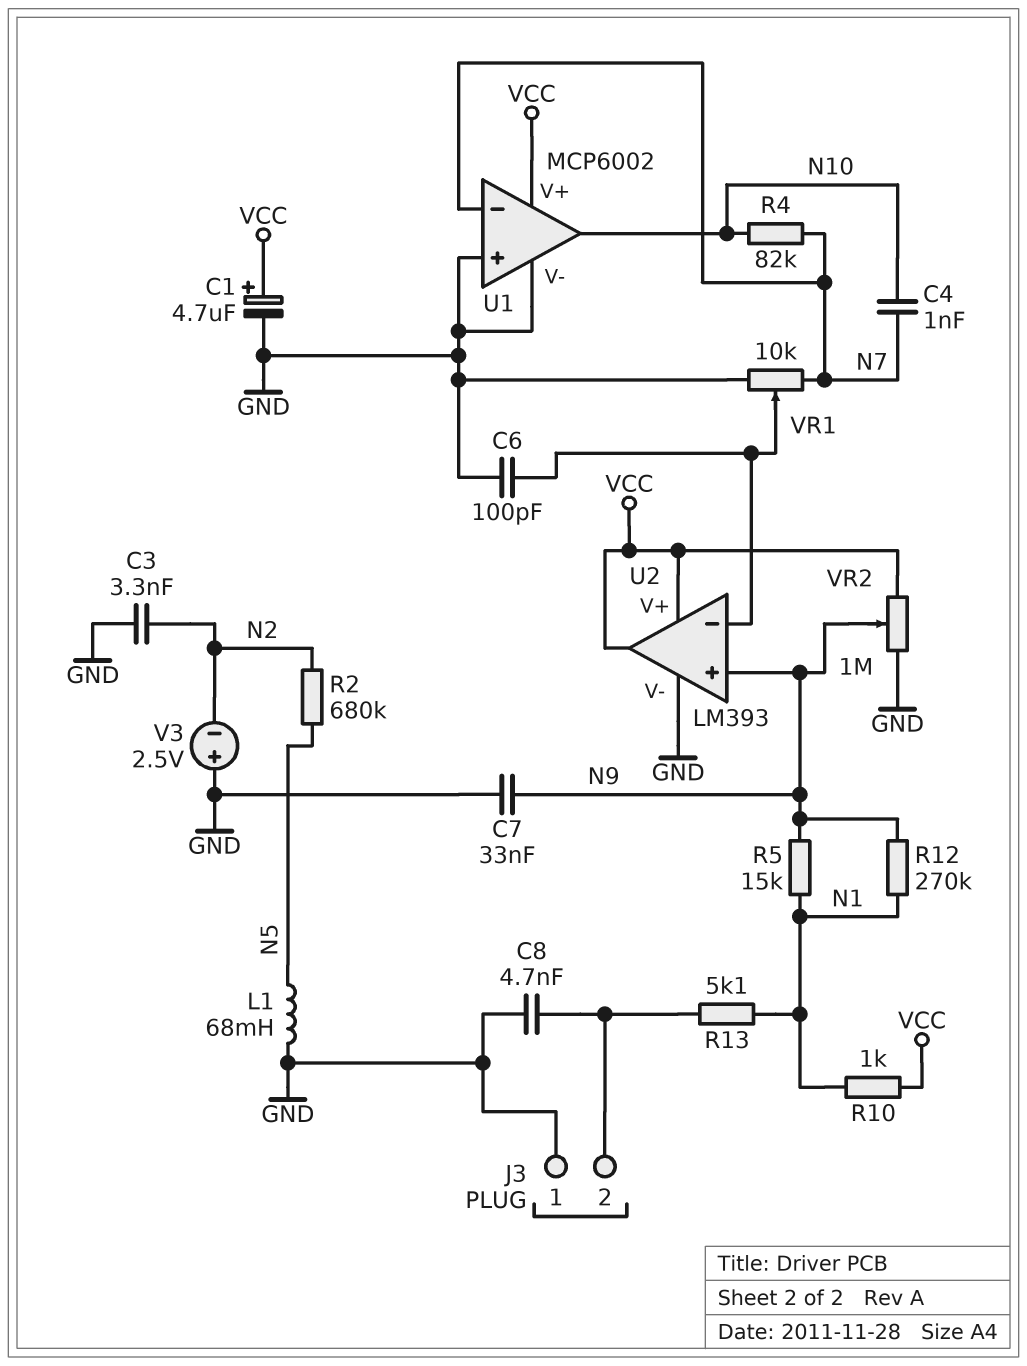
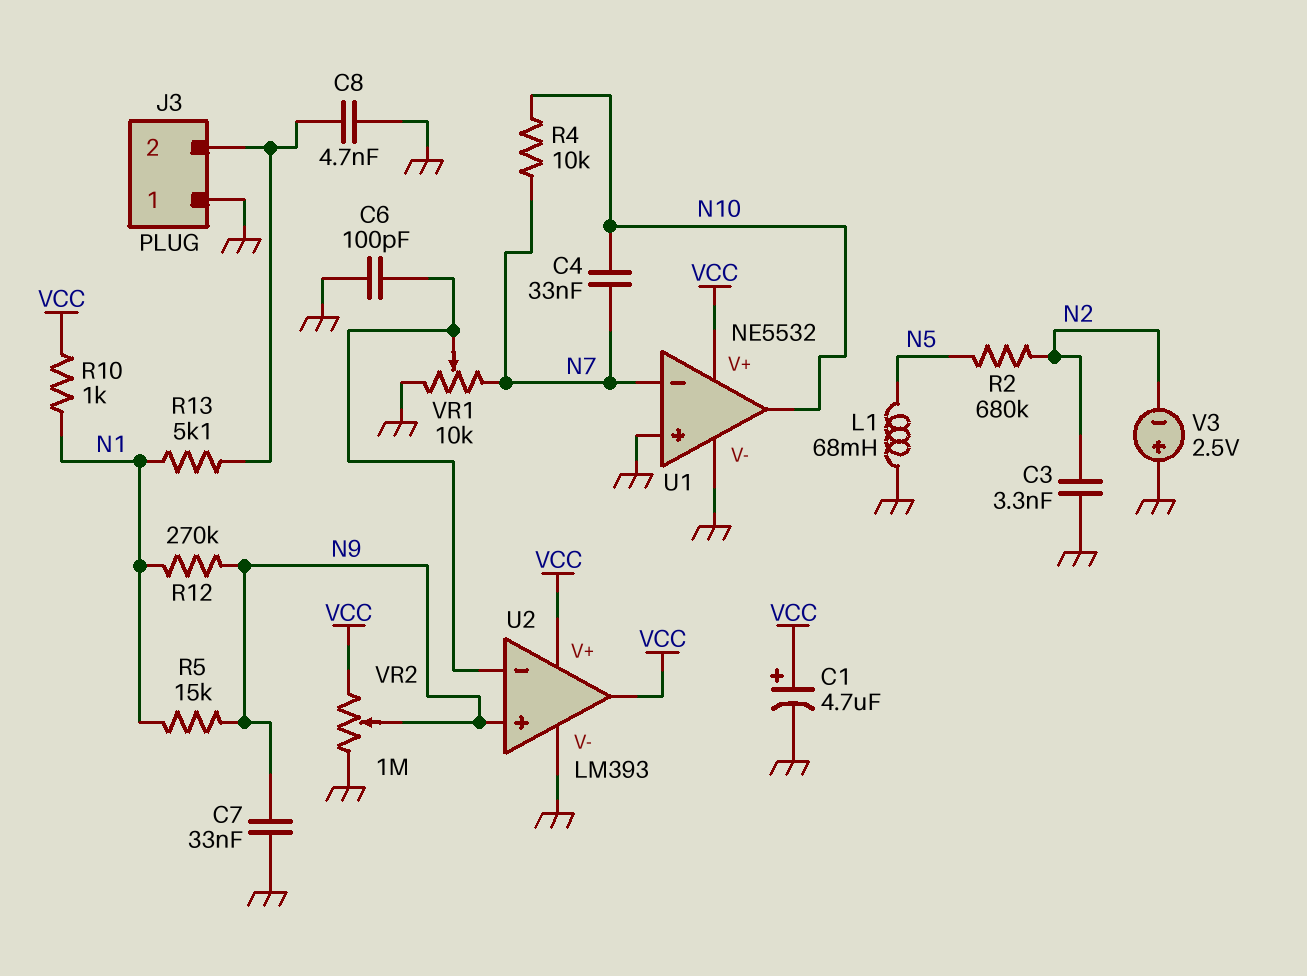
C4: 1nF (N7, N10) -> 33nF (N7, N10)
R4: 82k (N7, N10) -> 10k (N7, N10)
U1: MCP6002 -> NE5532

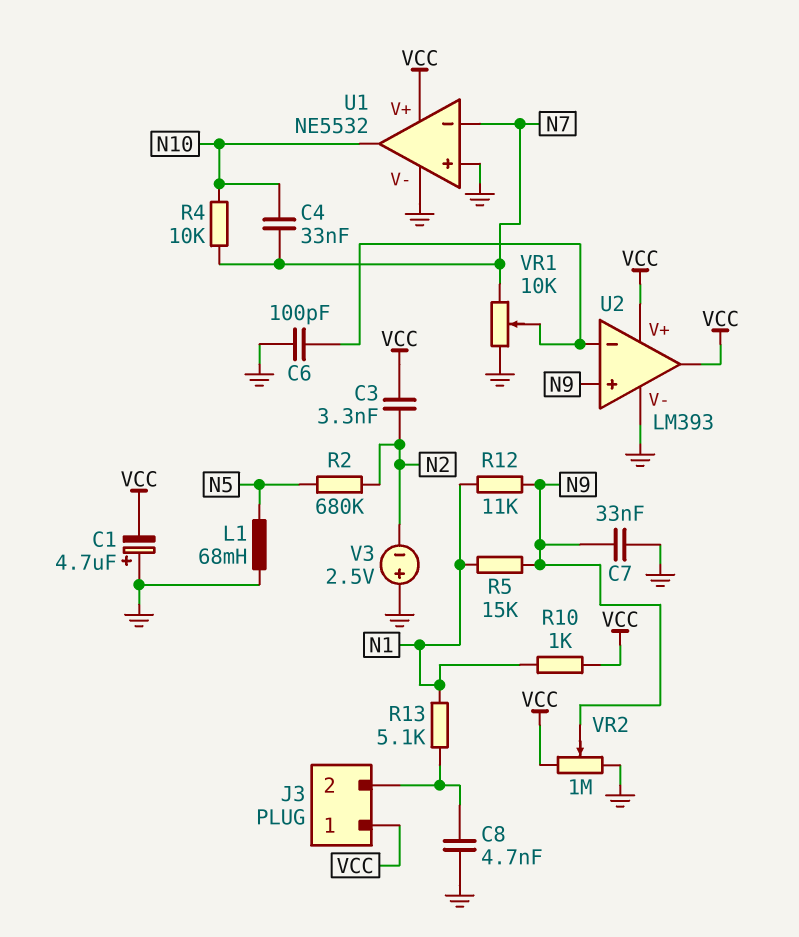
C1: 4.7uF (plus VCC, minus GND) -> 4.7uF (plus GND, minus VCC)
C3: 3.3nF (GND, N2) -> 3.3nF (N2, VCC)
J3 pin 1: GND -> VCC
R12: 270k (N1, N9) -> 11k (N1, N9)

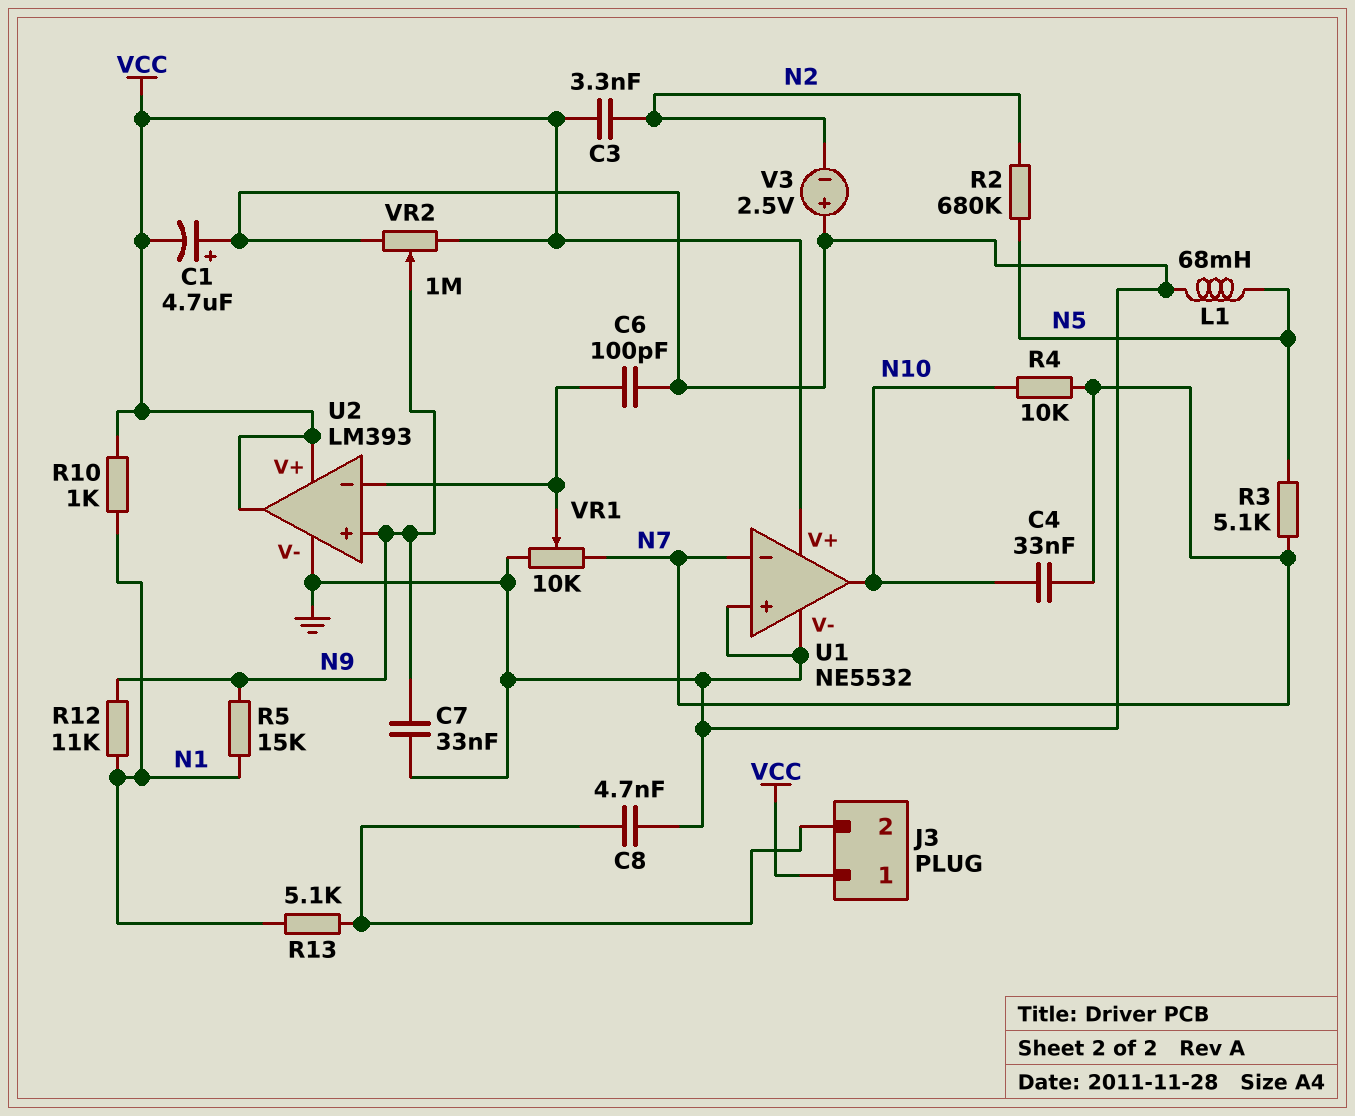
R3: none -> 5.1k (N5, N7)

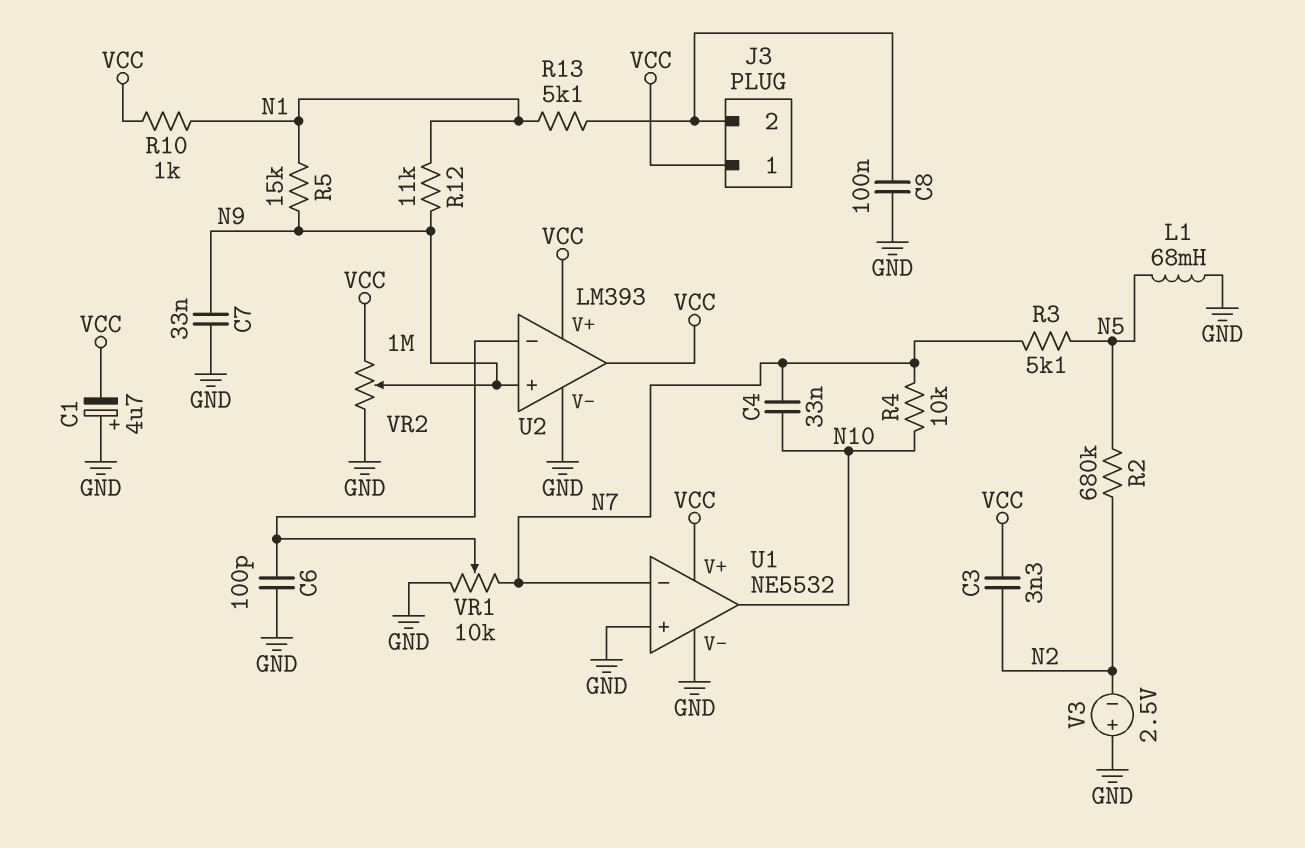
C8: 4.7nF (GND, J3/2) -> 100nF (GND, J3/2)

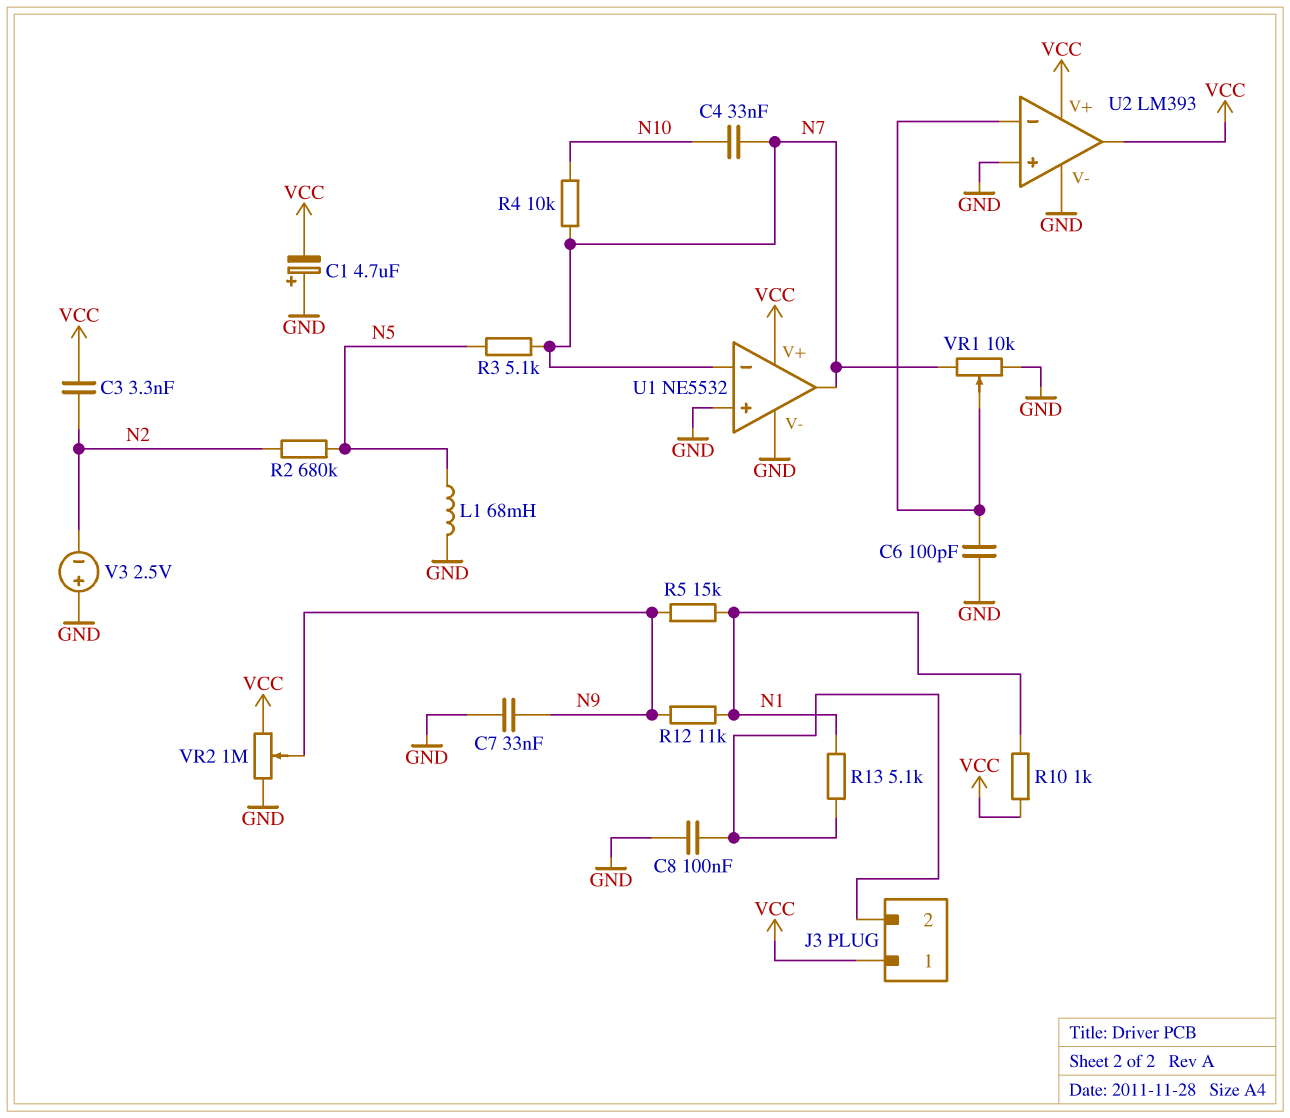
U1 pin out: N10 -> N7
U2 pin in+: N9 -> GND

